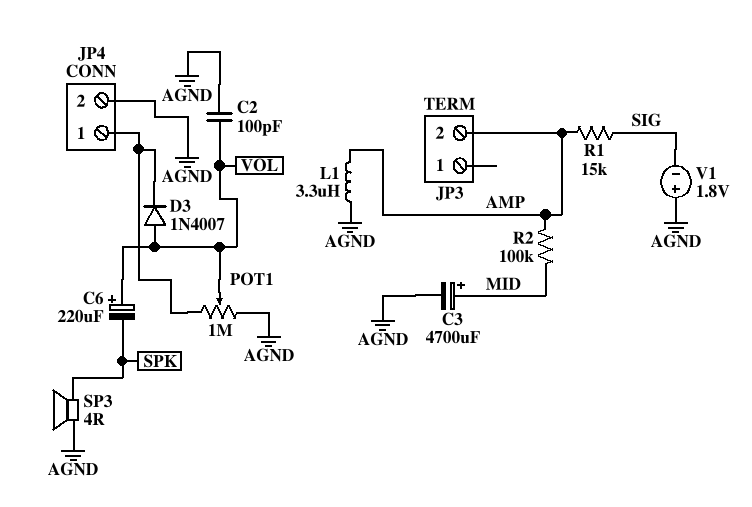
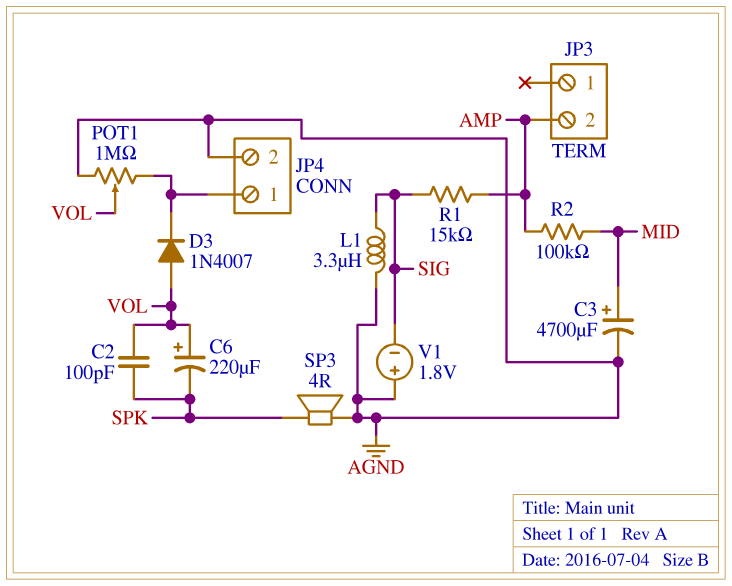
C2: 100pF (AGND, VOL) -> 100pF (SPK, VOL)
L1: 3.3uH (AGND, AMP) -> 3.3uH (AGND, SIG)

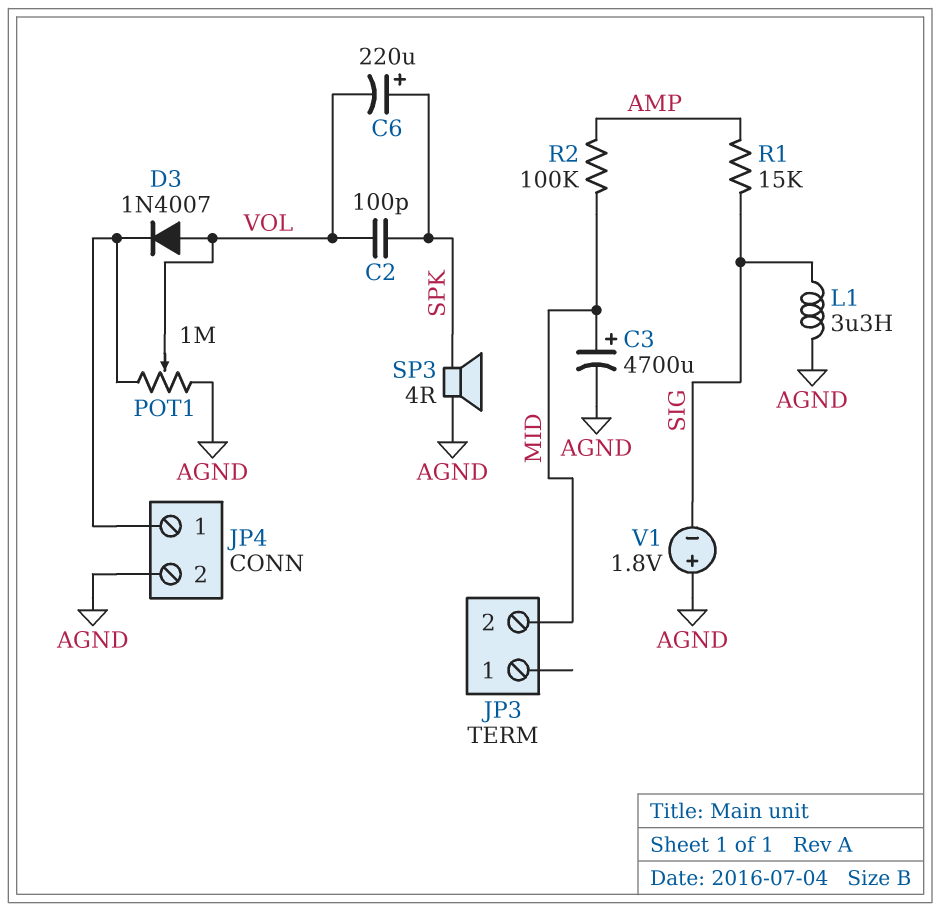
C6: 220uF (plus VOL, minus SPK) -> 220uF (plus SPK, minus VOL)
JP3 pin 2: AMP -> MID

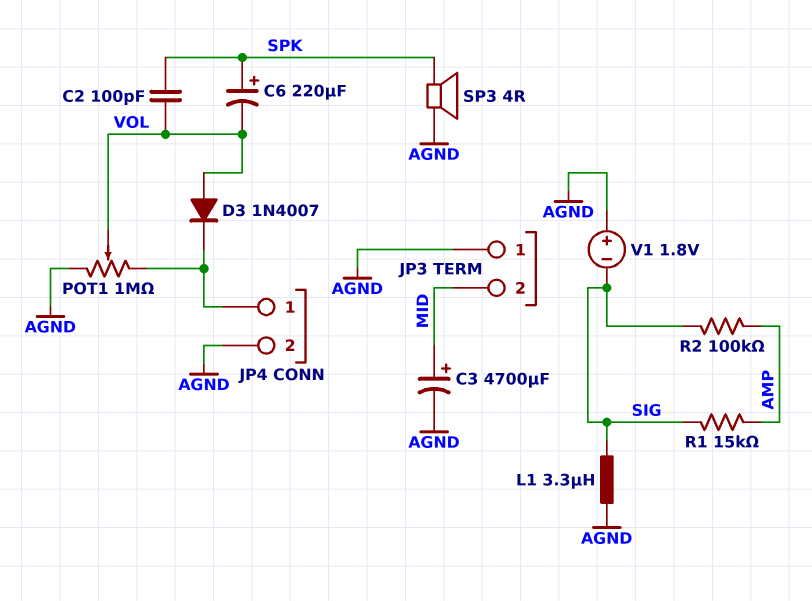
JP3 pin 1: none -> AGND
R2: 100k (AMP, MID) -> 100k (AMP, SIG)

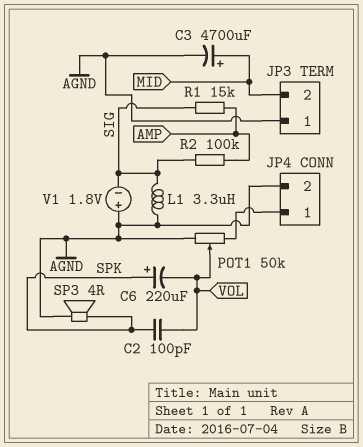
D3: diode 1N4007 (A VOL, K JP4/1) -> none
POT1: 1M (AGND, JP4/1, wiper VOL) -> 50k (AGND, JP4/1, wiper VOL)

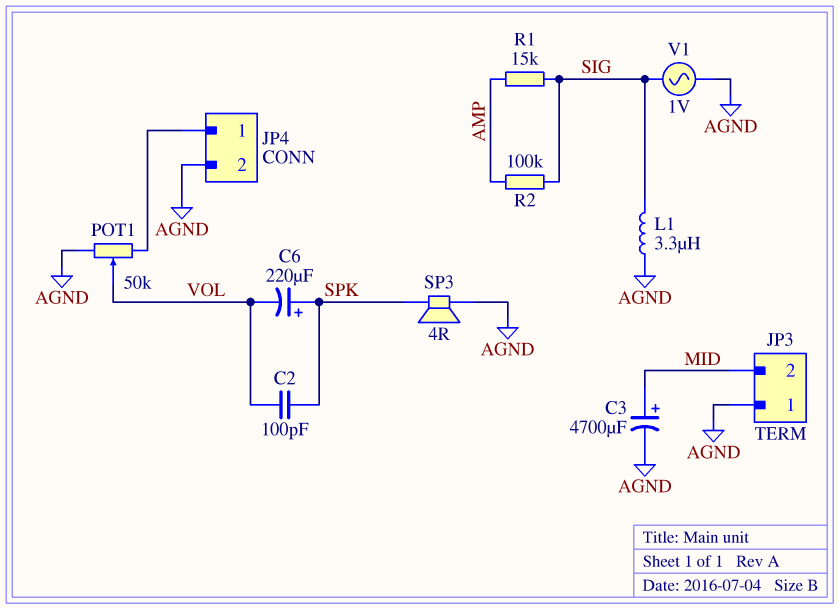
V1: 1.8V (plus AGND, minus SIG) -> AC 1V (AGND, SIG)

